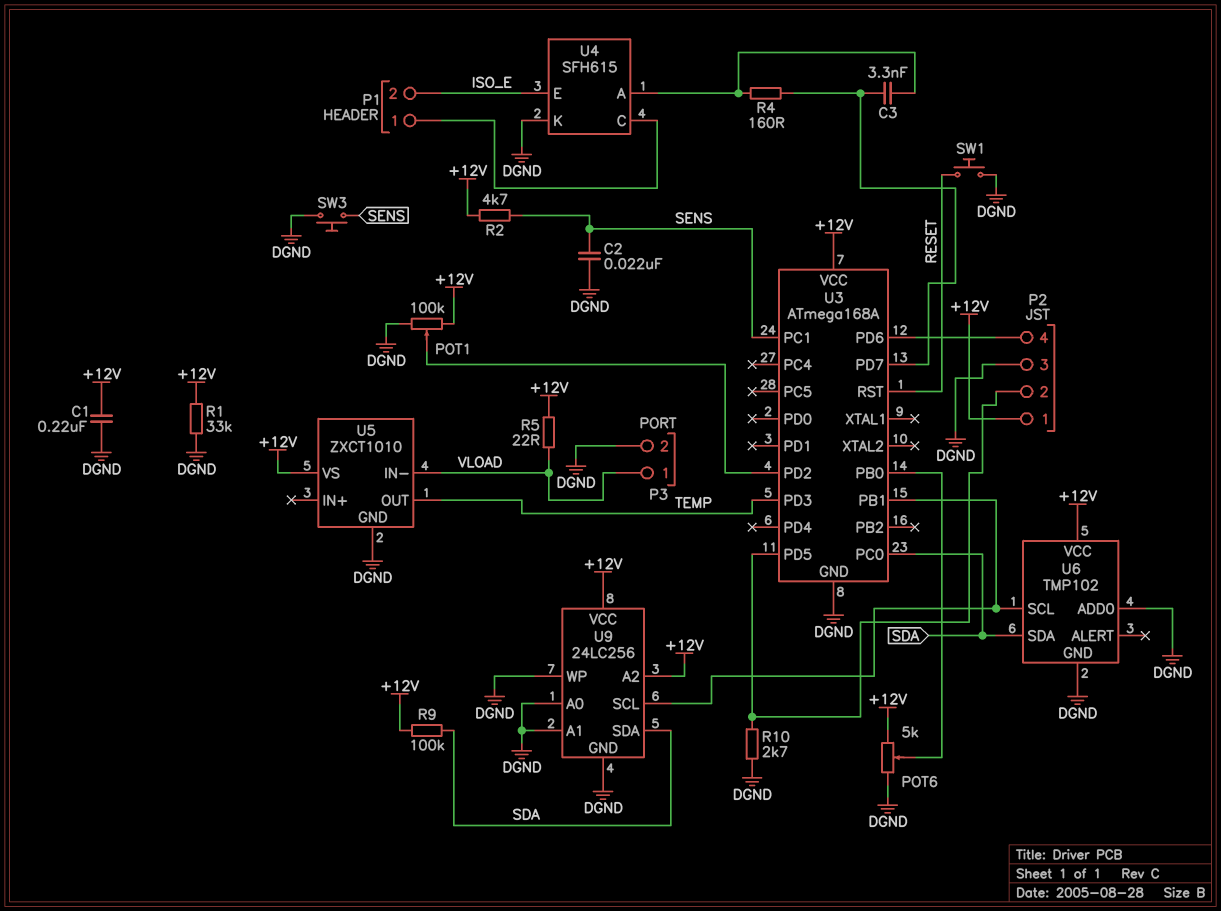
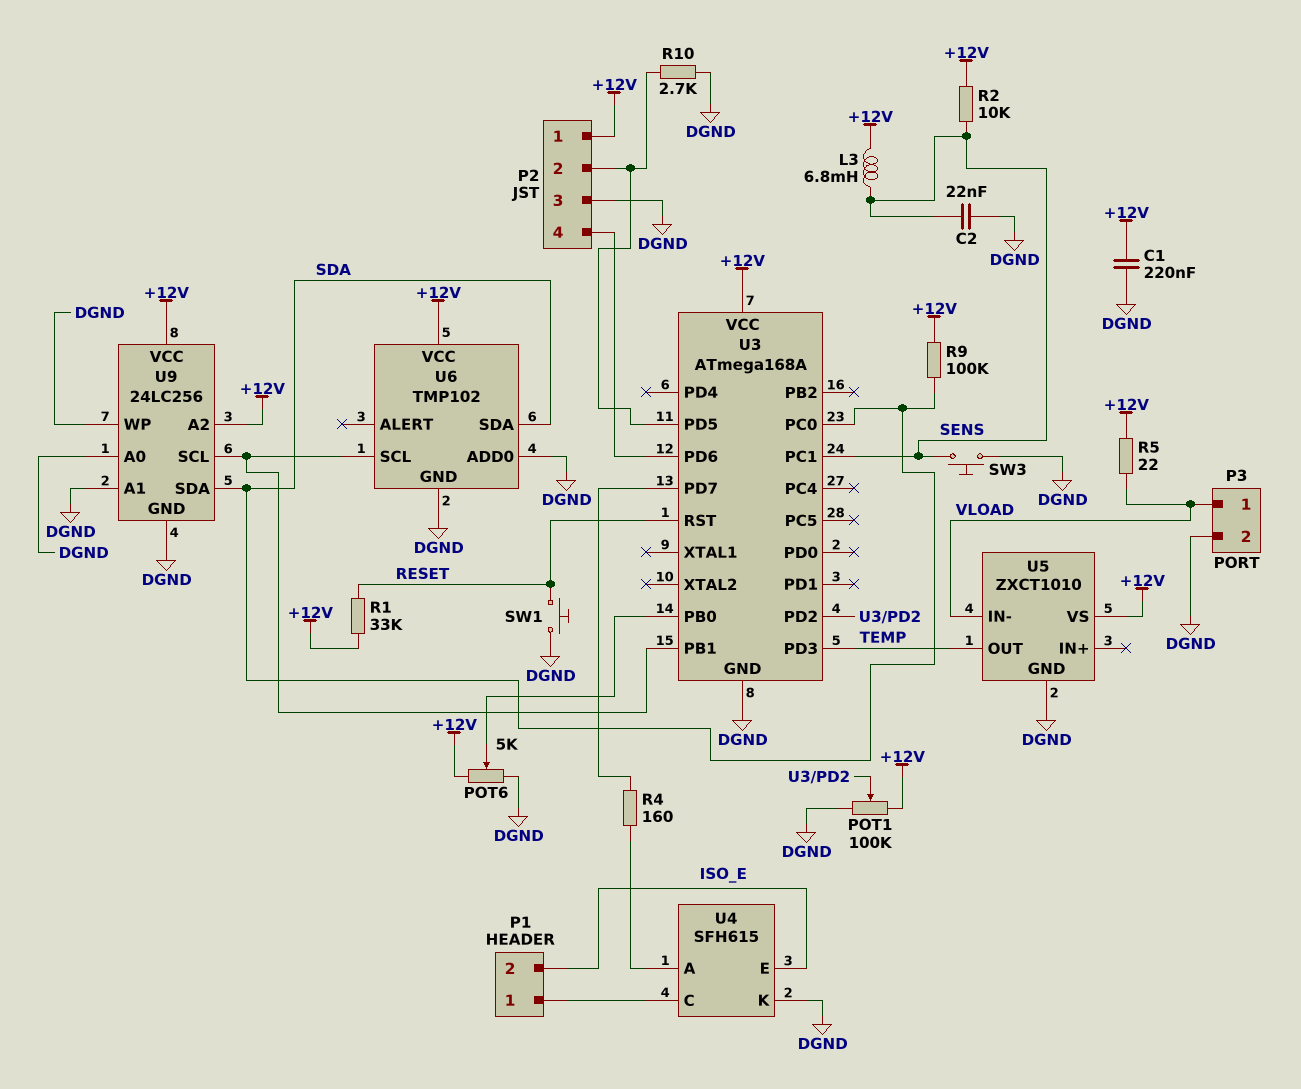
C3: 3.3nF (U3/PD7, U4/A) -> none
L3: none -> 6.8mH (+12V, SENS)
R1: 33k (+12V, DGND) -> 33k (+12V, RESET)
R2: 4.7k (+12V, SENS) -> 10k (+12V, SENS)

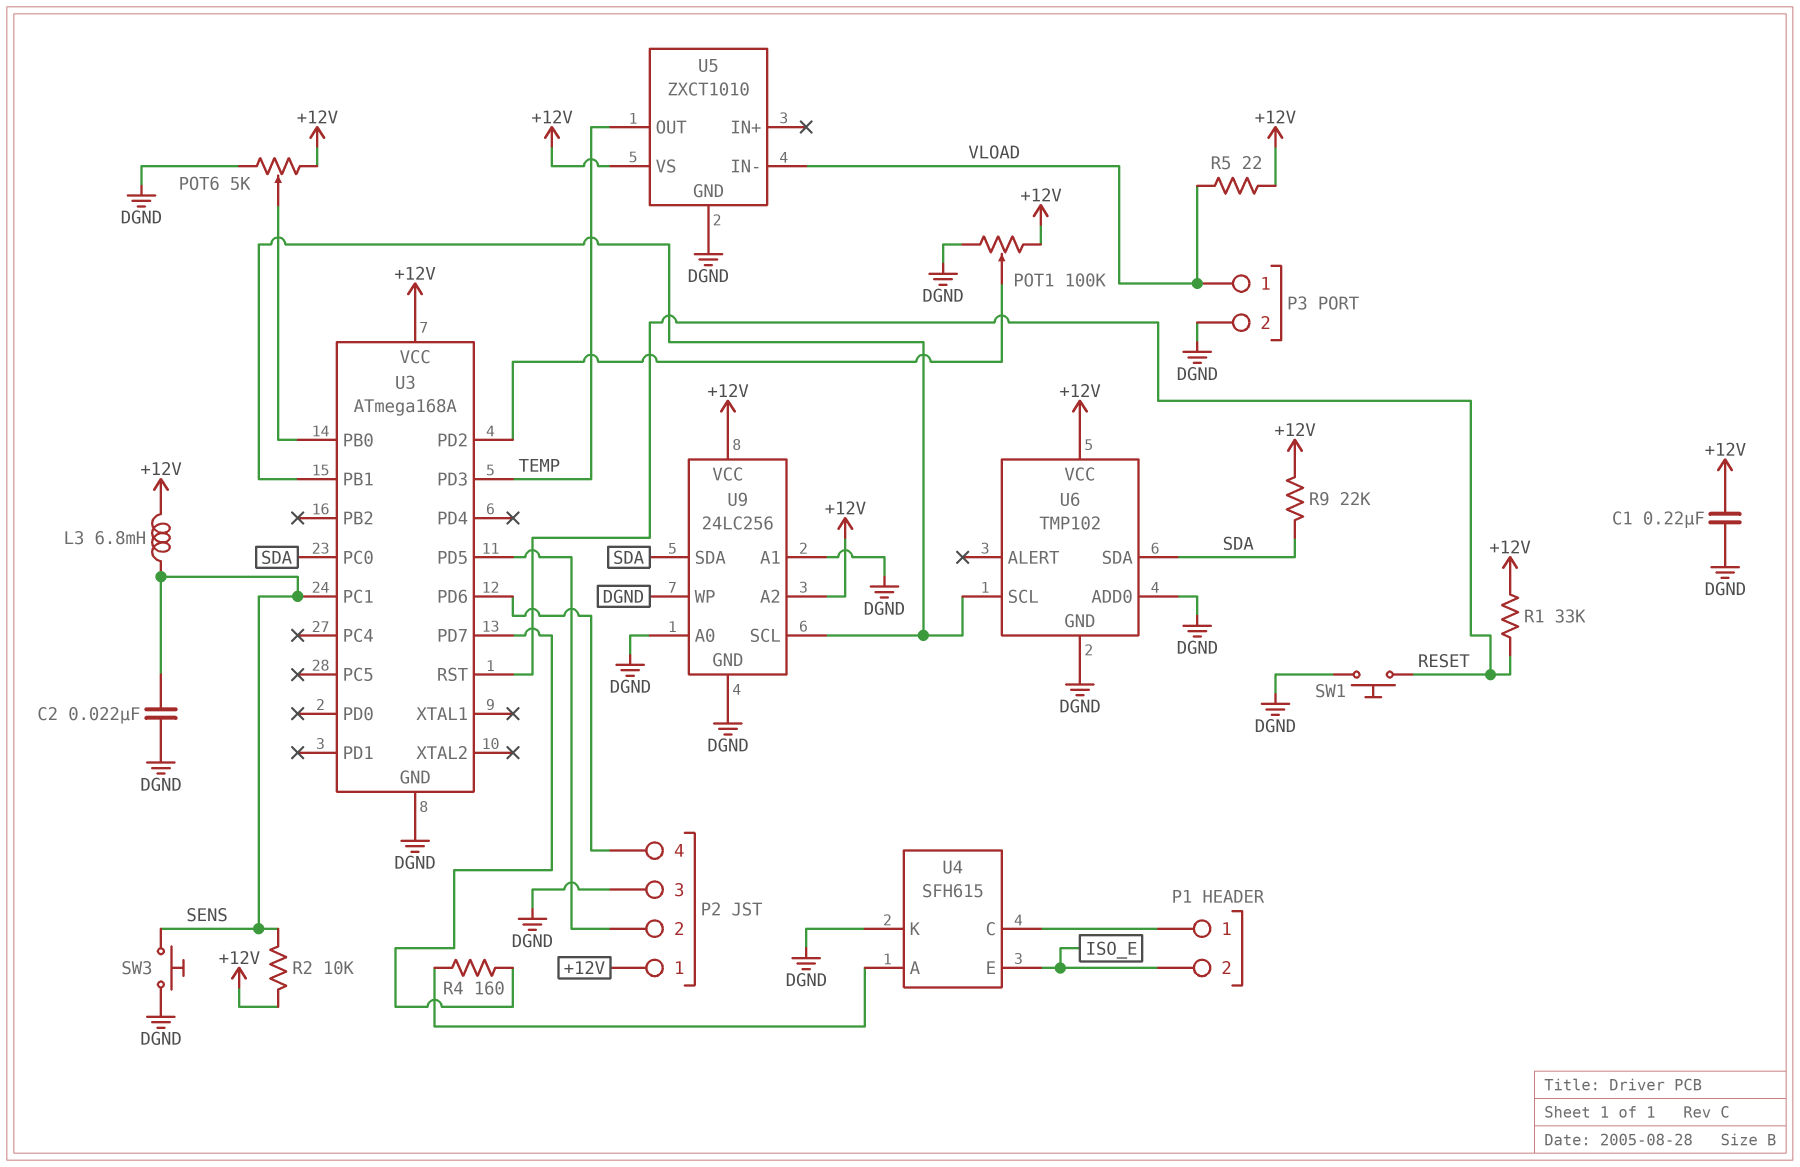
R9: 100k (+12V, SDA) -> 22k (+12V, SDA)
R10: 2.7k (DGND, P2/2) -> none

